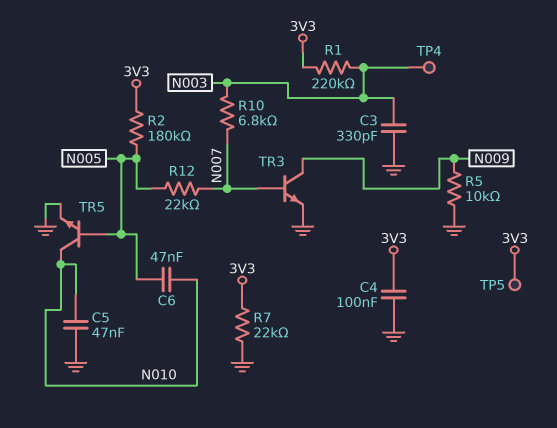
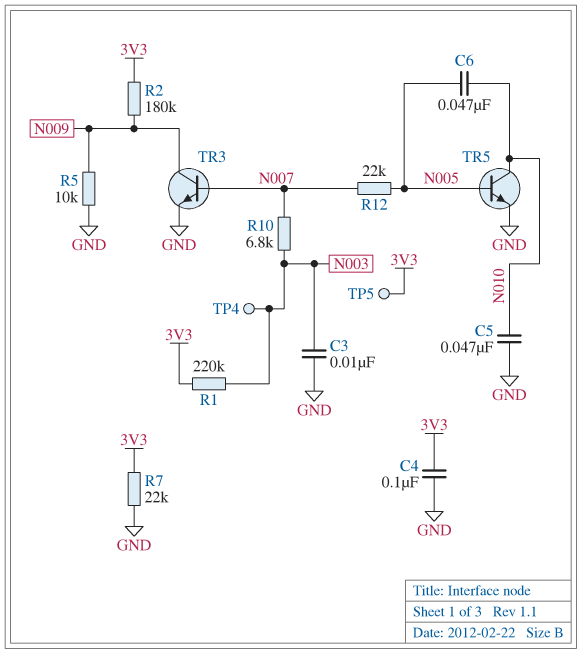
C3: 330pF (GND, N003) -> 10nF (GND, N003)
R2: 180k (3V3, N005) -> 180k (3V3, N009)

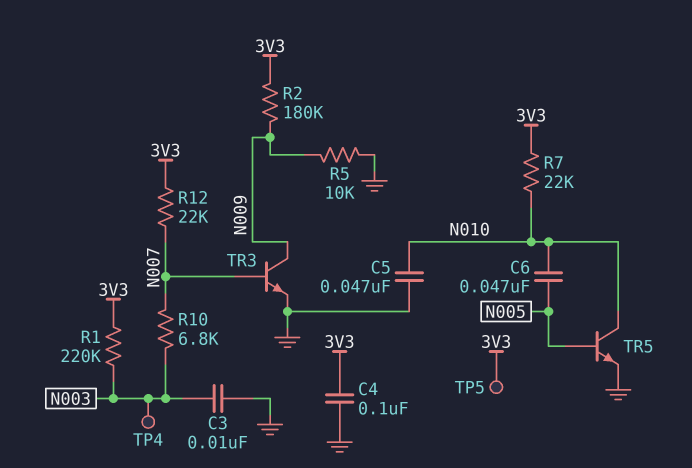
R7: 22k (3V3, GND) -> 22k (3V3, N010)
R12: 22k (N005, N007) -> 22k (3V3, N007)

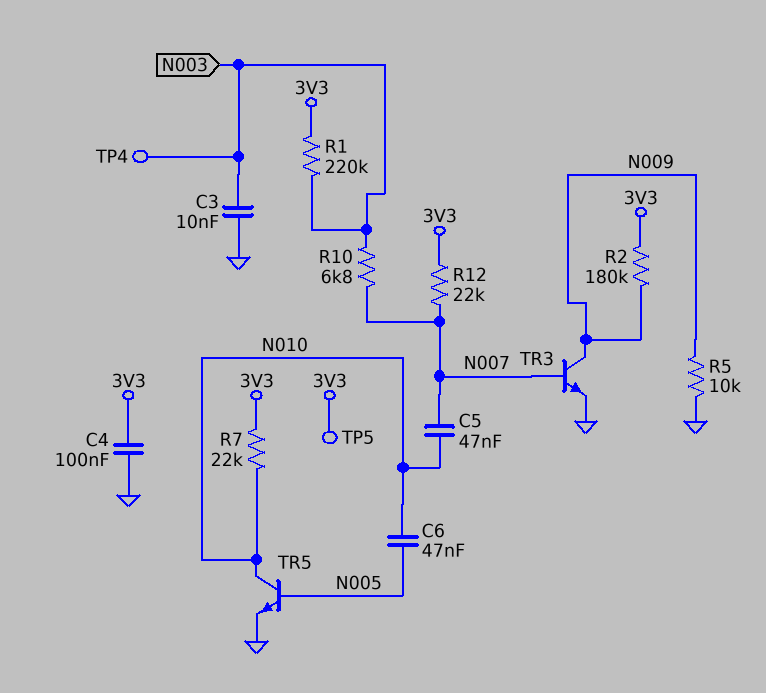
C5: 47nF (GND, N010) -> 47nF (N007, N010)

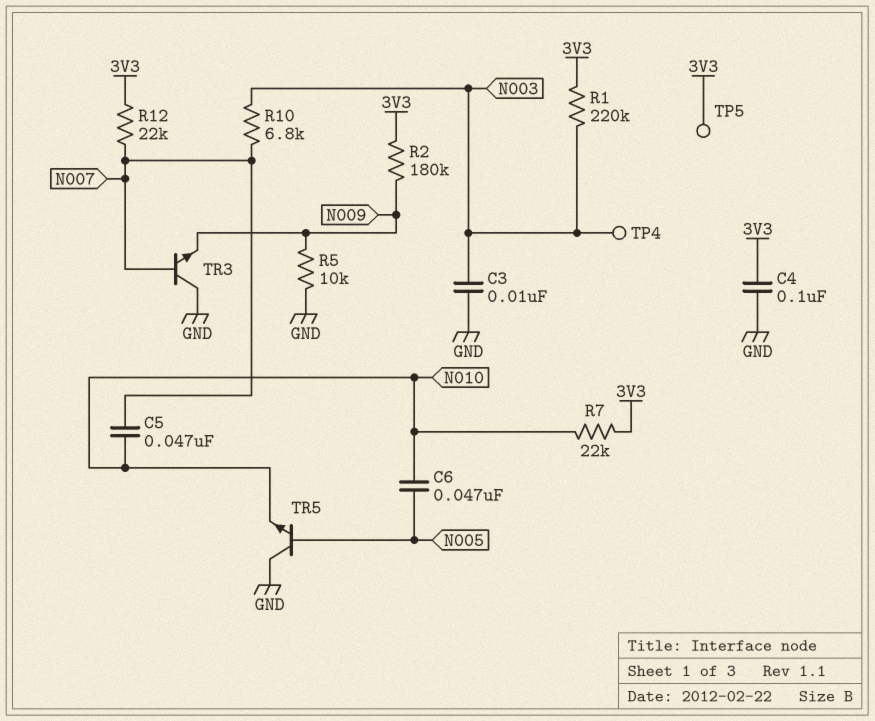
TR3: NPN (B N007, C N009, E GND) -> NPN (B N007, C GND, E N009)
TR5: NPN (B N005, C N010, E GND) -> NPN (B N005, C GND, E N010)

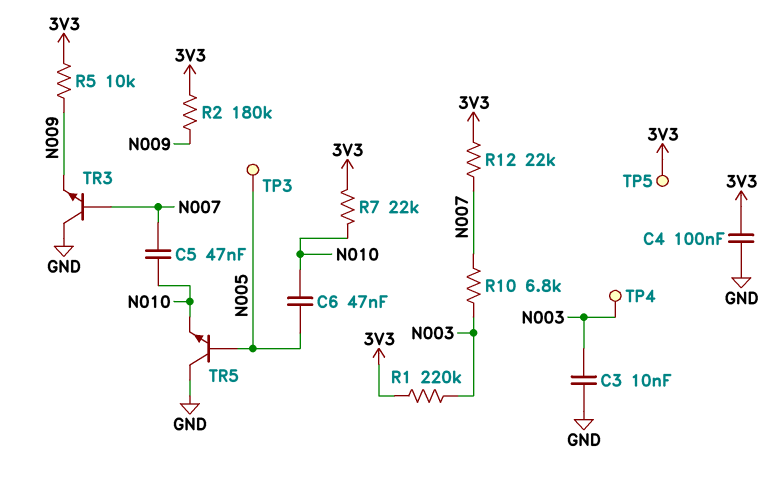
R5: 10k (GND, N009) -> 10k (3V3, N009)
TP3: none -> test point (N005)

